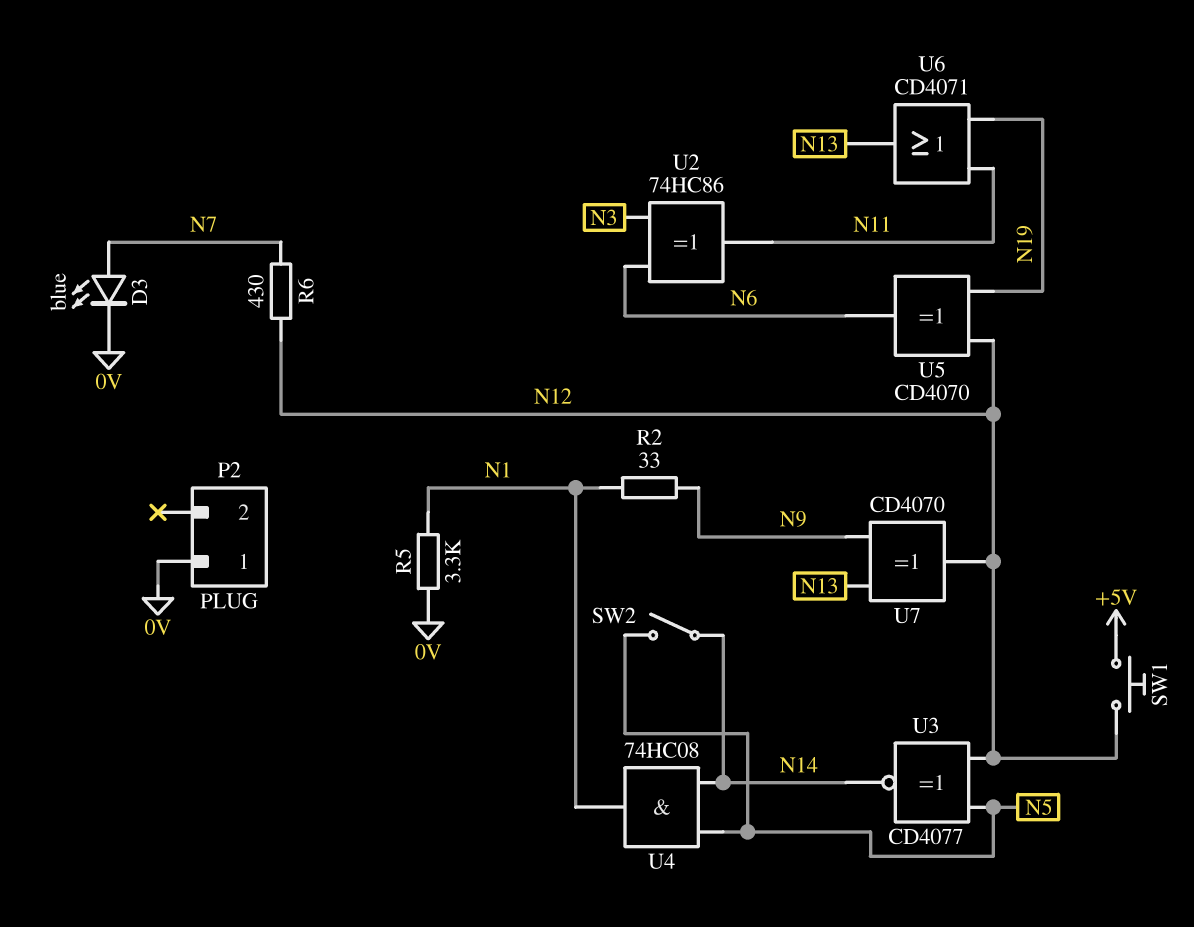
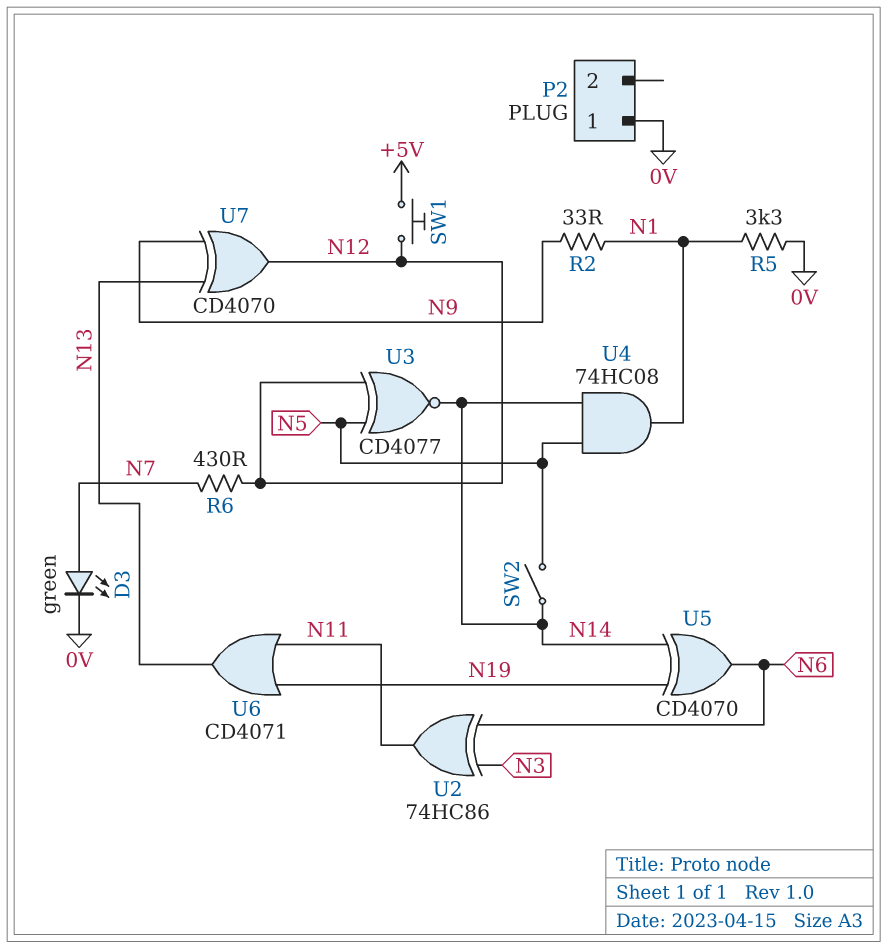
D3: LED blue (A N7, K 0V) -> LED green (A N7, K 0V)
U5: XOR CD4070 (in N12, in N19, out N6) -> XOR CD4070 (in N14, in N19, out N6)

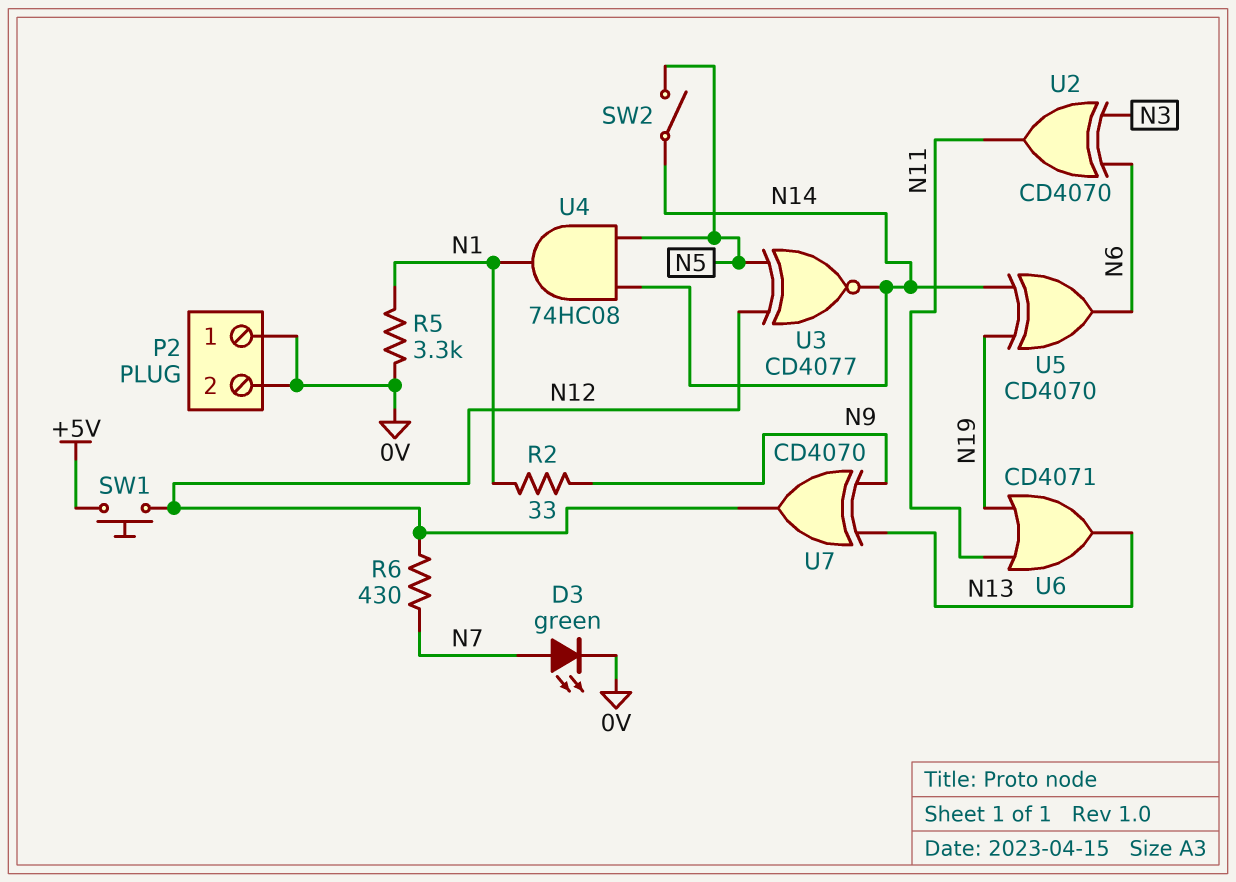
P2 pin 2: none -> 0V
U2: XOR 74HC86 (in N3, in N6, out N11) -> XOR CD4070 (in N3, in N6, out N11)

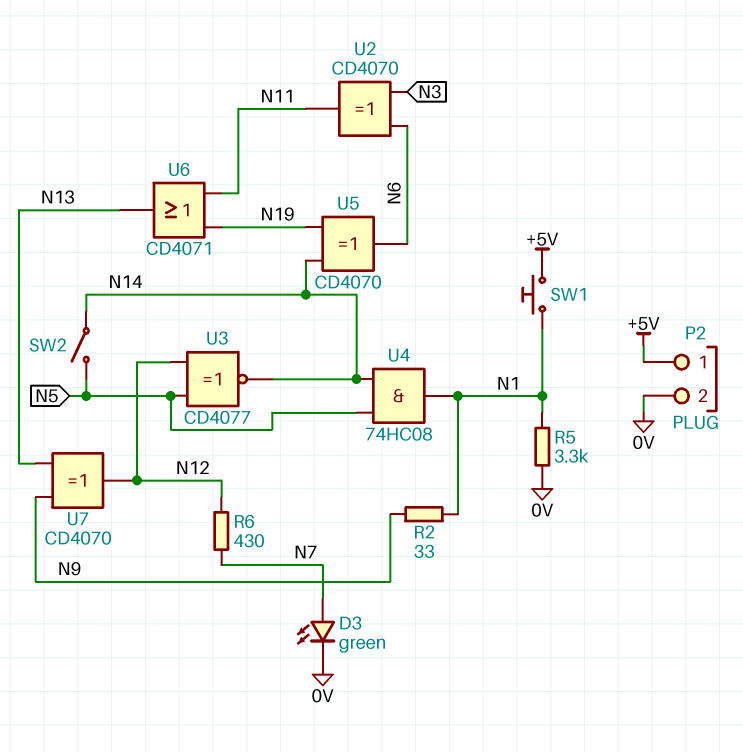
P2 pin 1: 0V -> +5V
SW1: button (+5V, N12) -> button (+5V, N1)

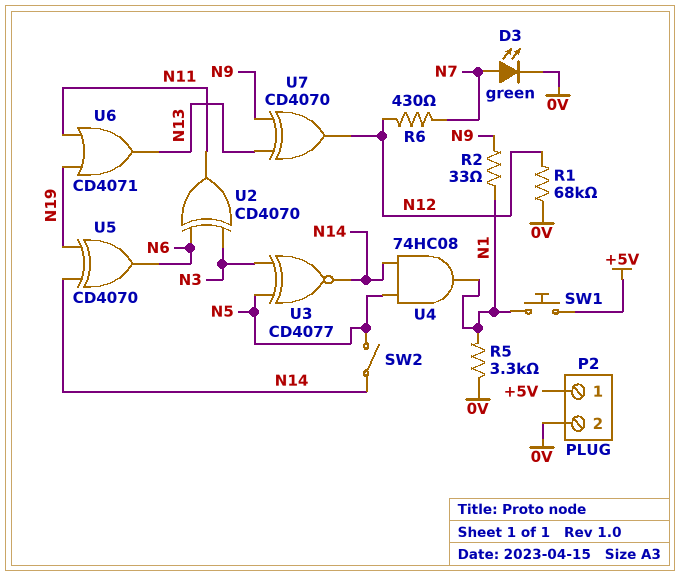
R1: none -> 68k (0V, N12)
U3: XNOR CD4077 (in N5, in N12, out N14) -> XNOR CD4077 (in N3, in N5, out N14)

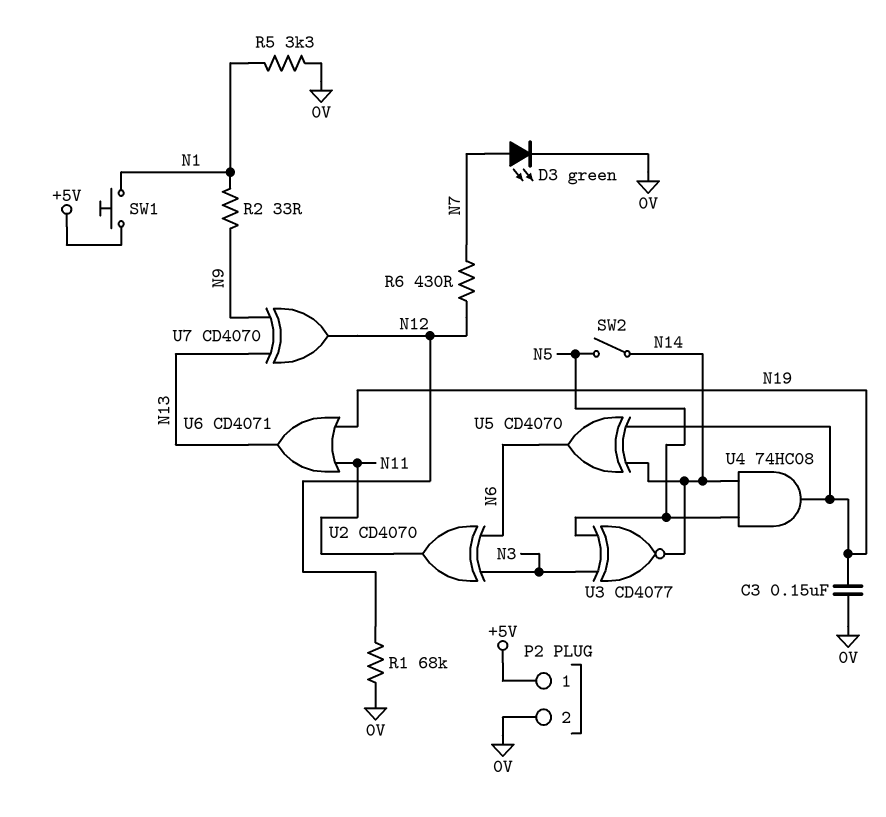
C3: none -> 150nF (0V, N19)
U4: AND 74HC08 (in N5, in N14, out N1) -> AND 74HC08 (in N5, in N14, out N19)

